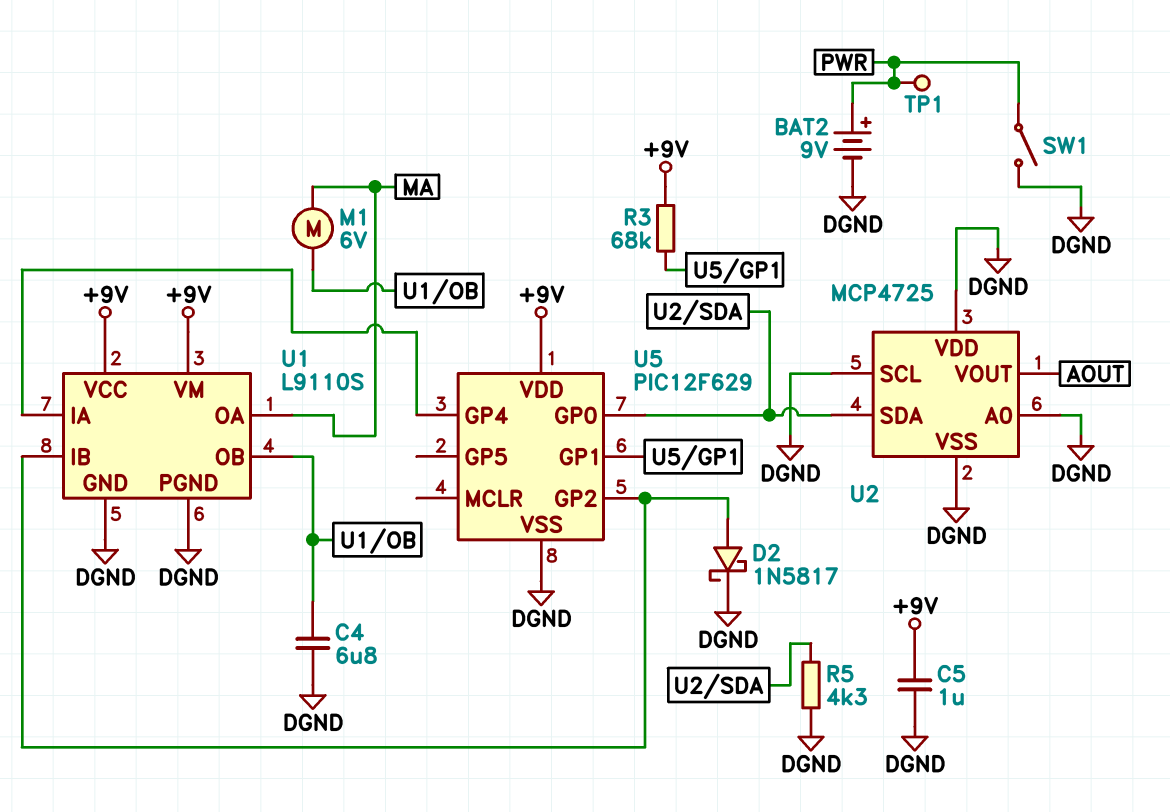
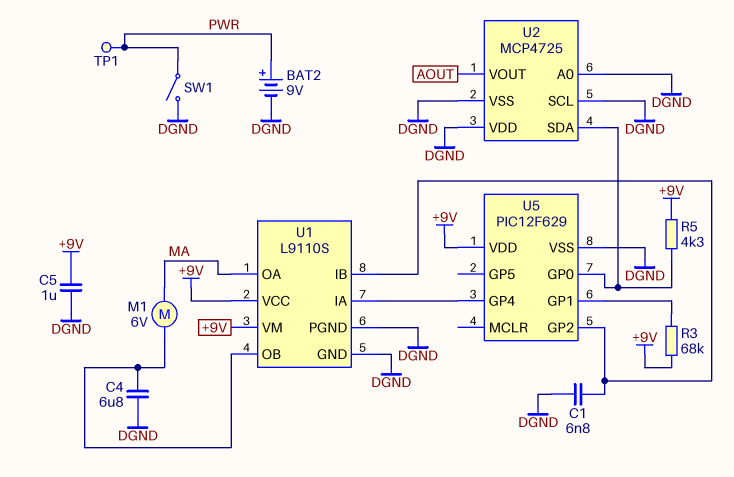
C1: none -> 6.8nF (DGND, U1/IB)
D2: schottky 1N5817 (A U1/IB, K DGND) -> none
R5: 4.3k (DGND, U2/SDA) -> 4.3k (+9V, U2/SDA)

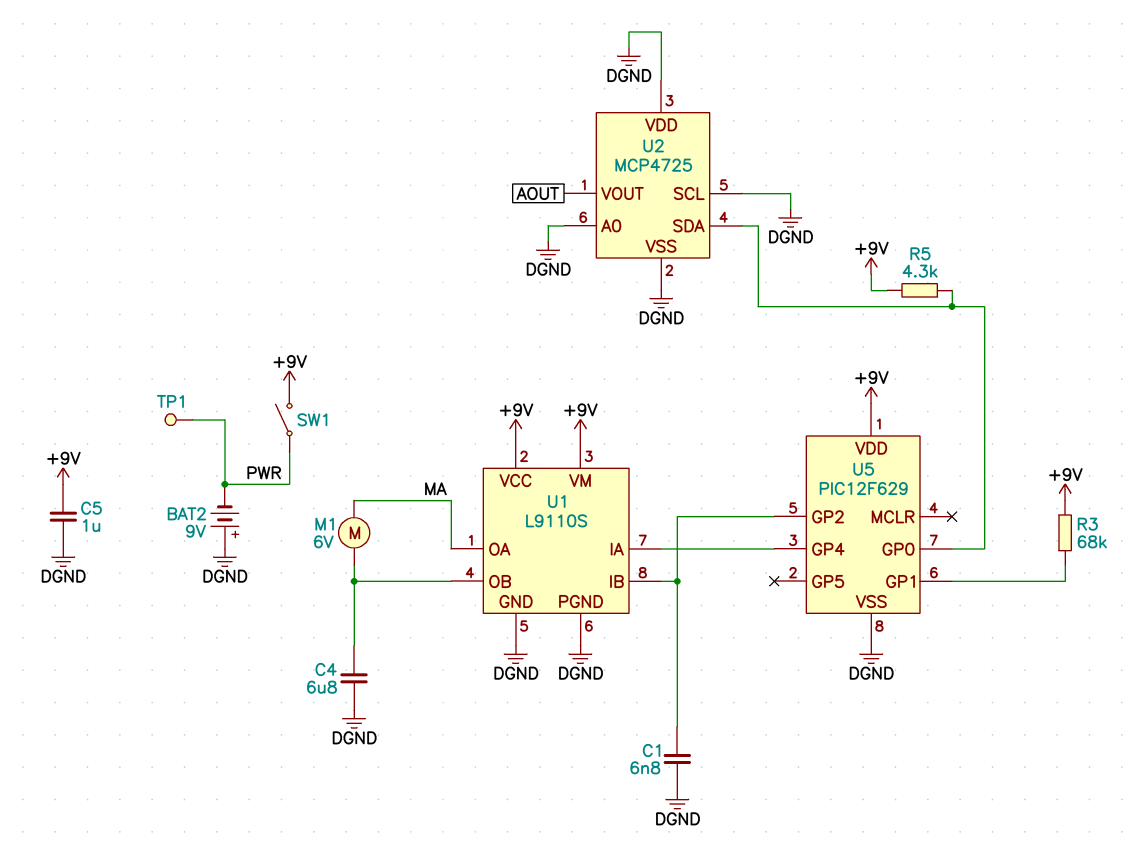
BAT2: 9V (plus PWR, minus DGND) -> 9V (plus DGND, minus PWR)
SW1: switch (DGND, PWR) -> switch (+9V, PWR)

